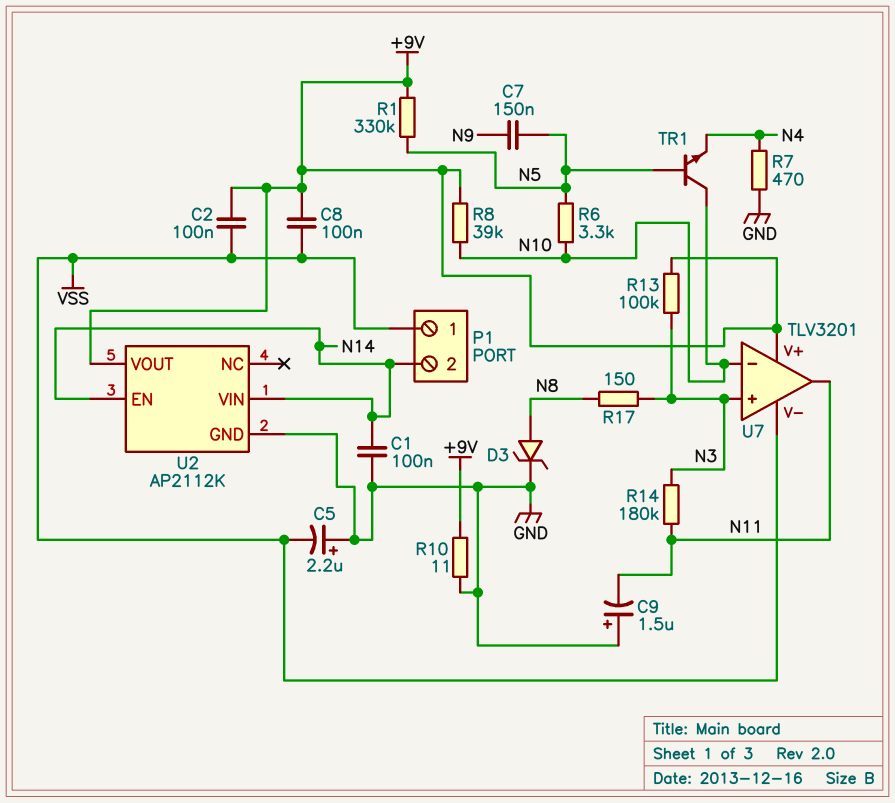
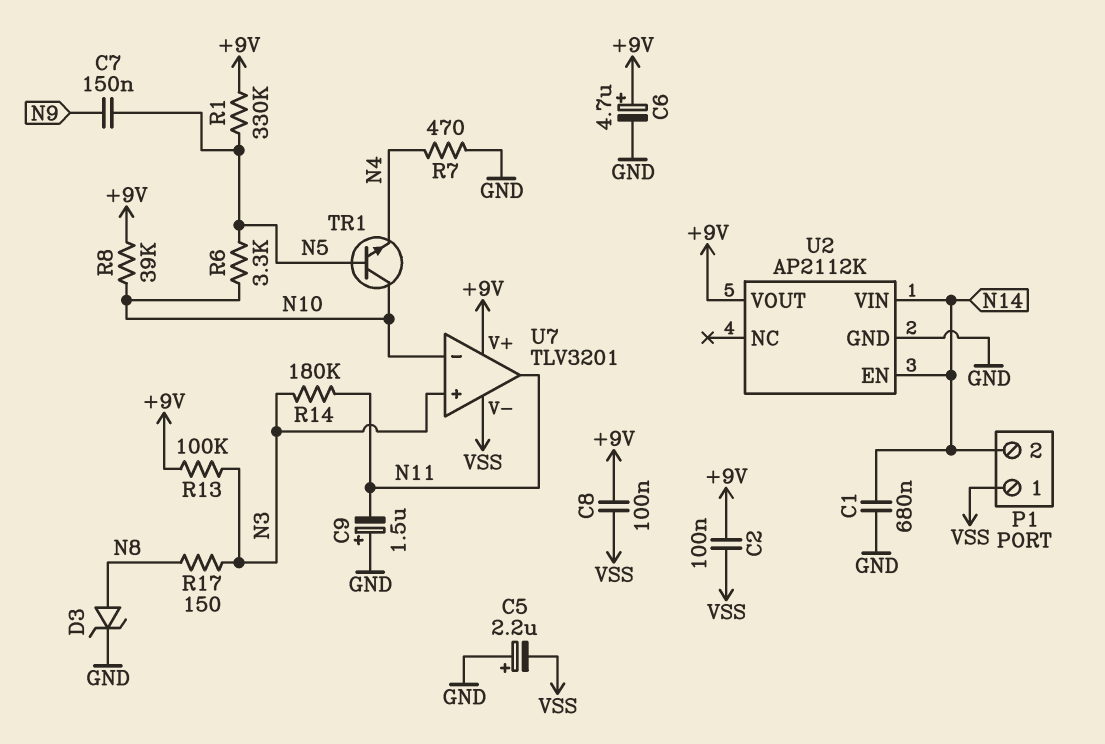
C1: 100nF (GND, N14) -> 680nF (GND, N14)
C6: none -> 4.7uF (plus +9V, minus GND)
R10: 11 (+9V, GND) -> none

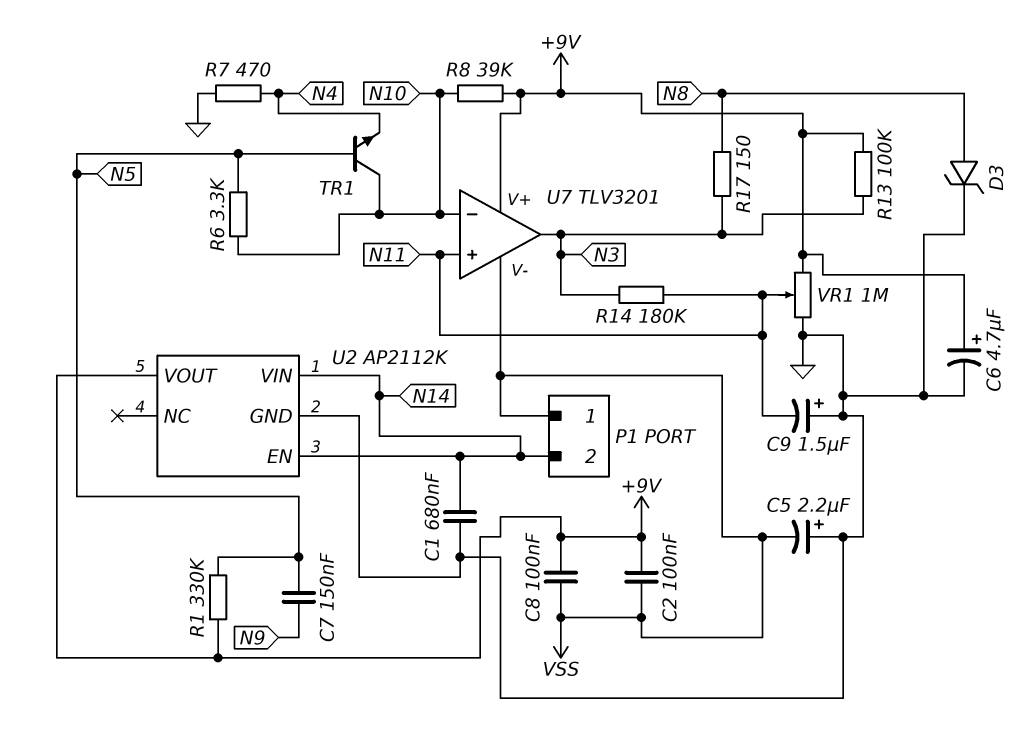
U7 pin in+: N3 -> N11
U7 pin out: N11 -> N3
VR1: none -> 1M (+9V, GND, wiper N11)

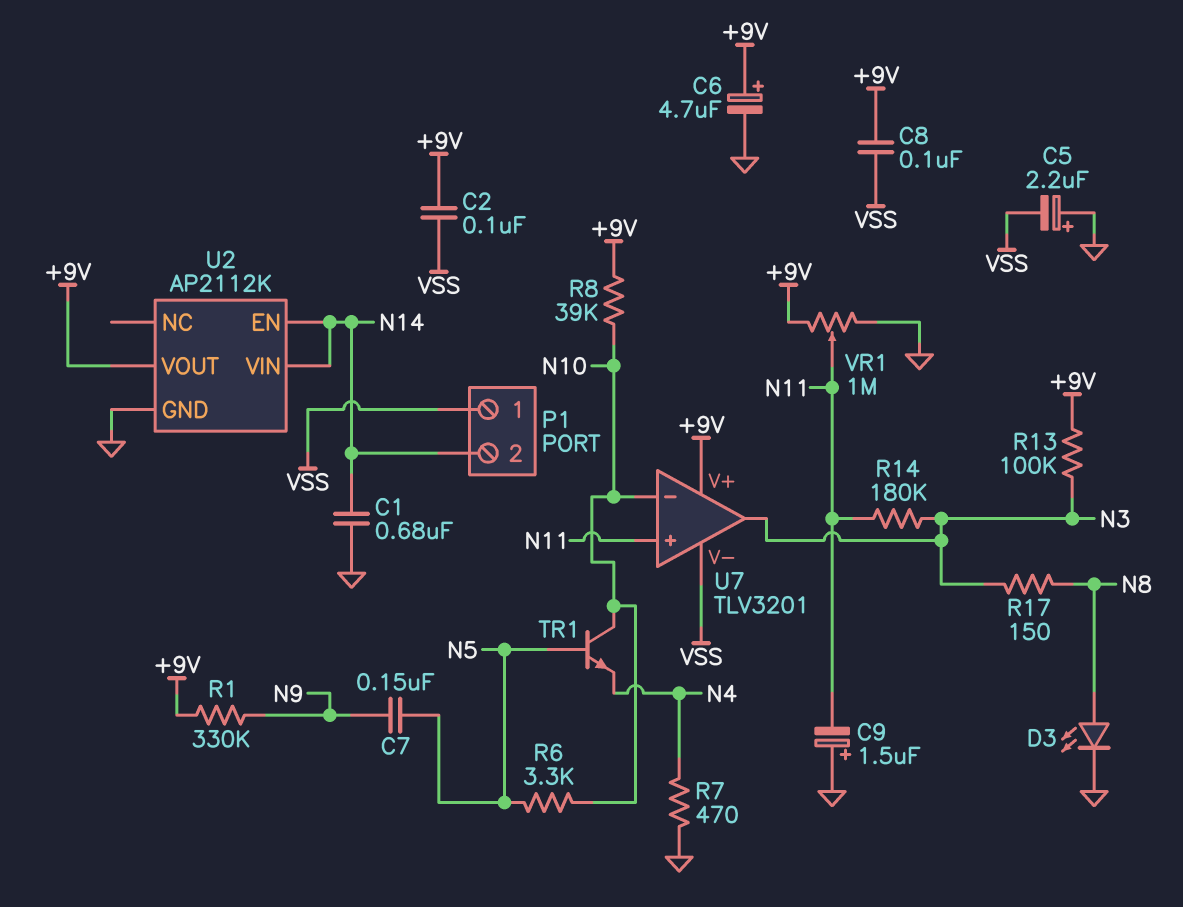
D3: zener (A N8, K GND) -> LED (A N8, K GND)
R1: 330k (+9V, N5) -> 330k (+9V, N9)

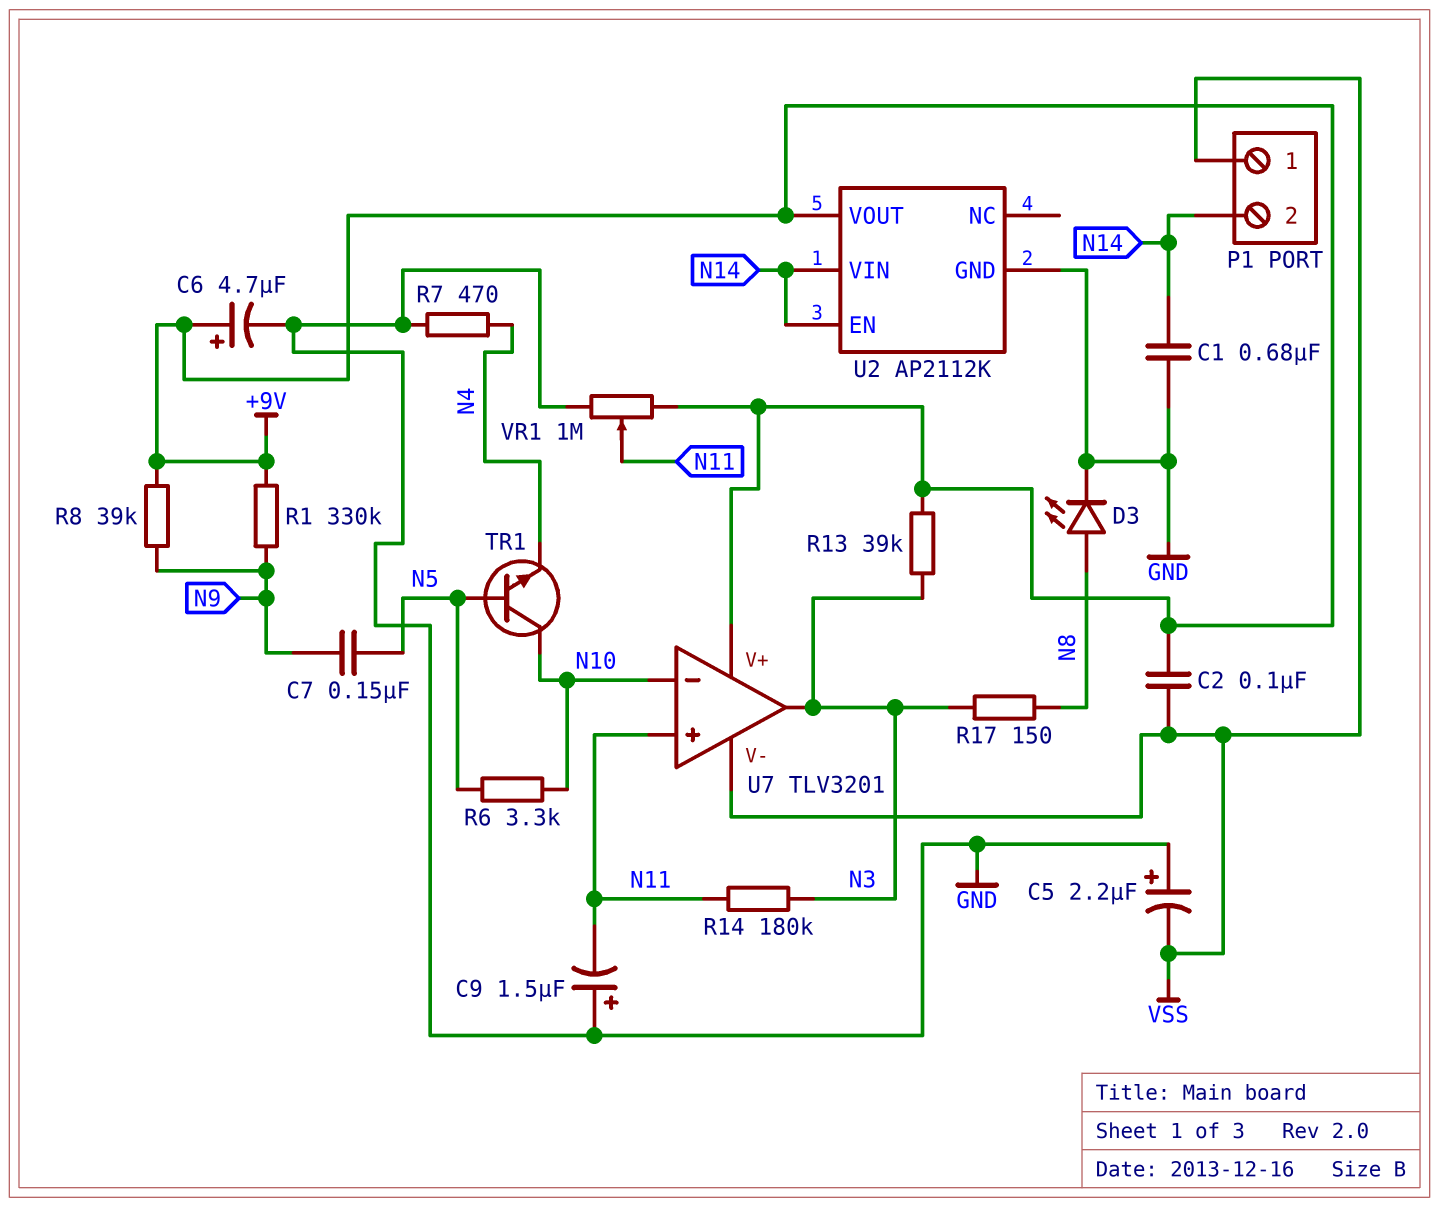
C8: 100nF (+9V, VSS) -> none
R8: 39k (+9V, N10) -> 39k (+9V, N9)
R13: 100k (+9V, N3) -> 39k (+9V, N3)

